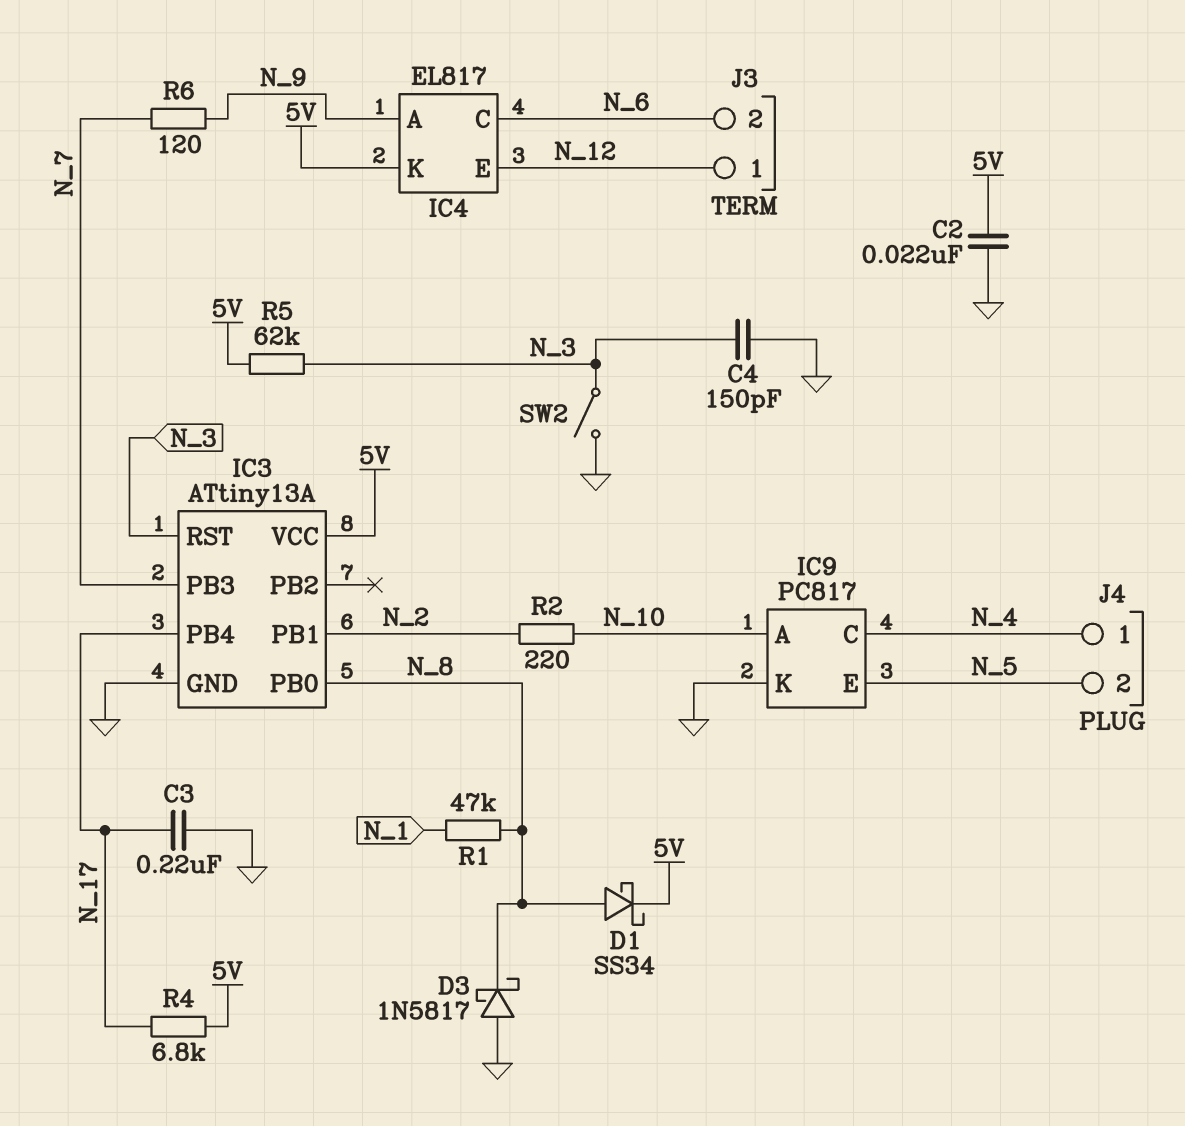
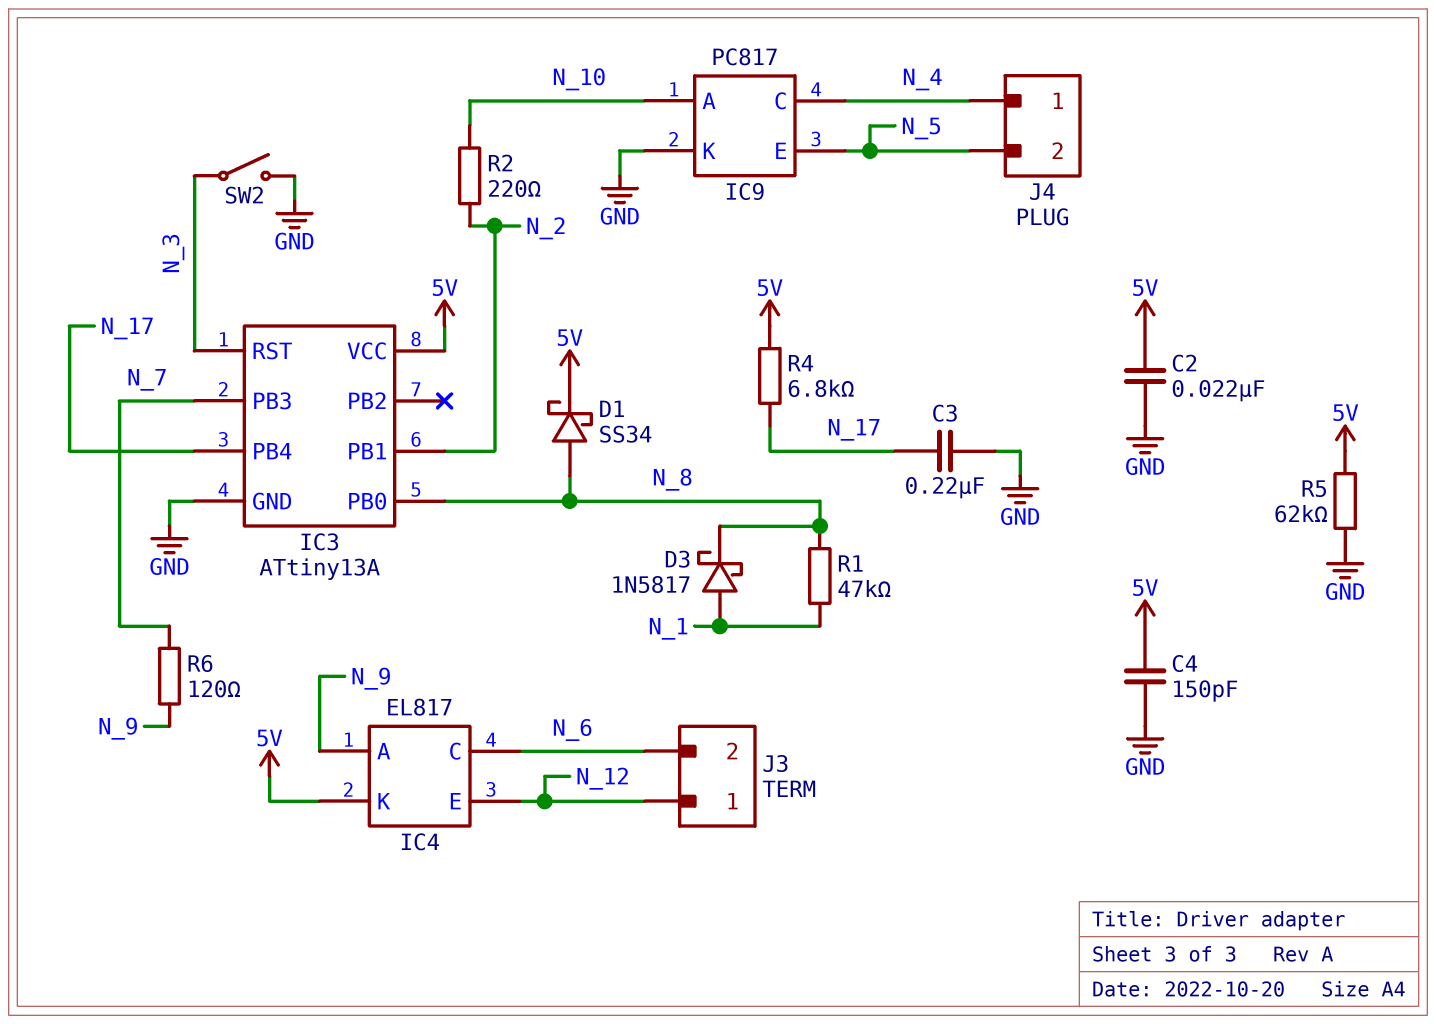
C4: 150pF (GND, N_3) -> 150pF (5V, GND)
D3: schottky 1N5817 (A GND, K N_8) -> schottky 1N5817 (A N_1, K N_8)
R5: 62k (5V, N_3) -> 62k (5V, GND)

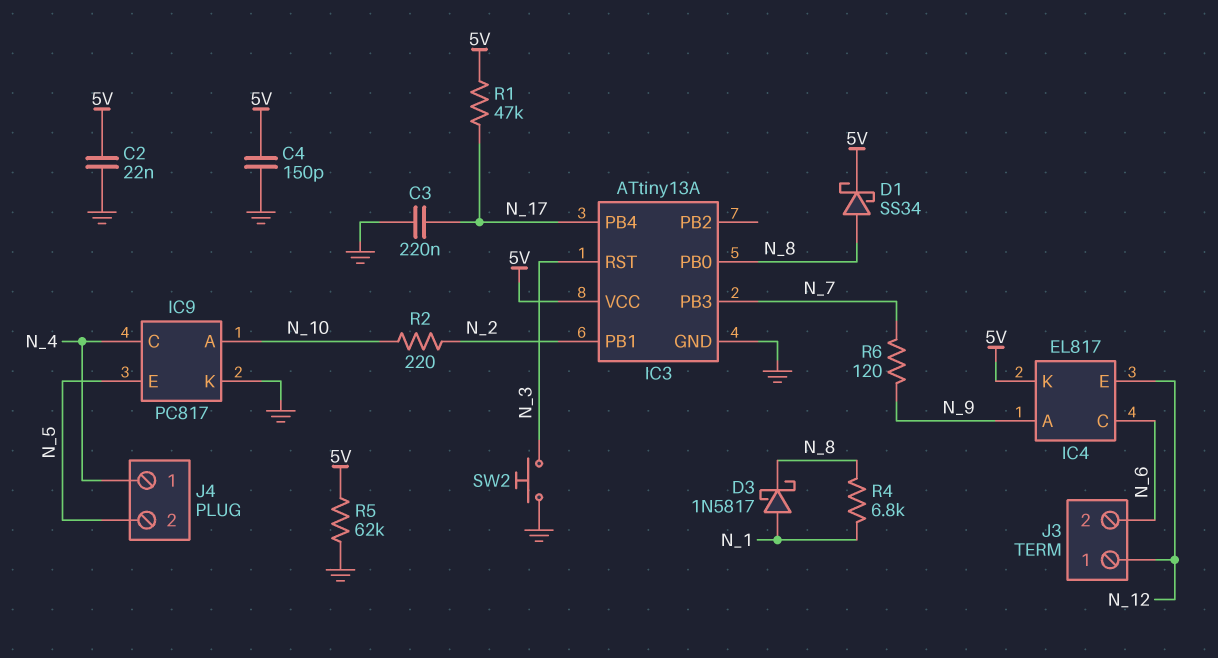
R1: 47k (N_1, N_8) -> 47k (5V, N_17)
R4: 6.8k (5V, N_17) -> 6.8k (N_1, N_8)
SW2: switch (GND, N_3) -> button (GND, N_3)

